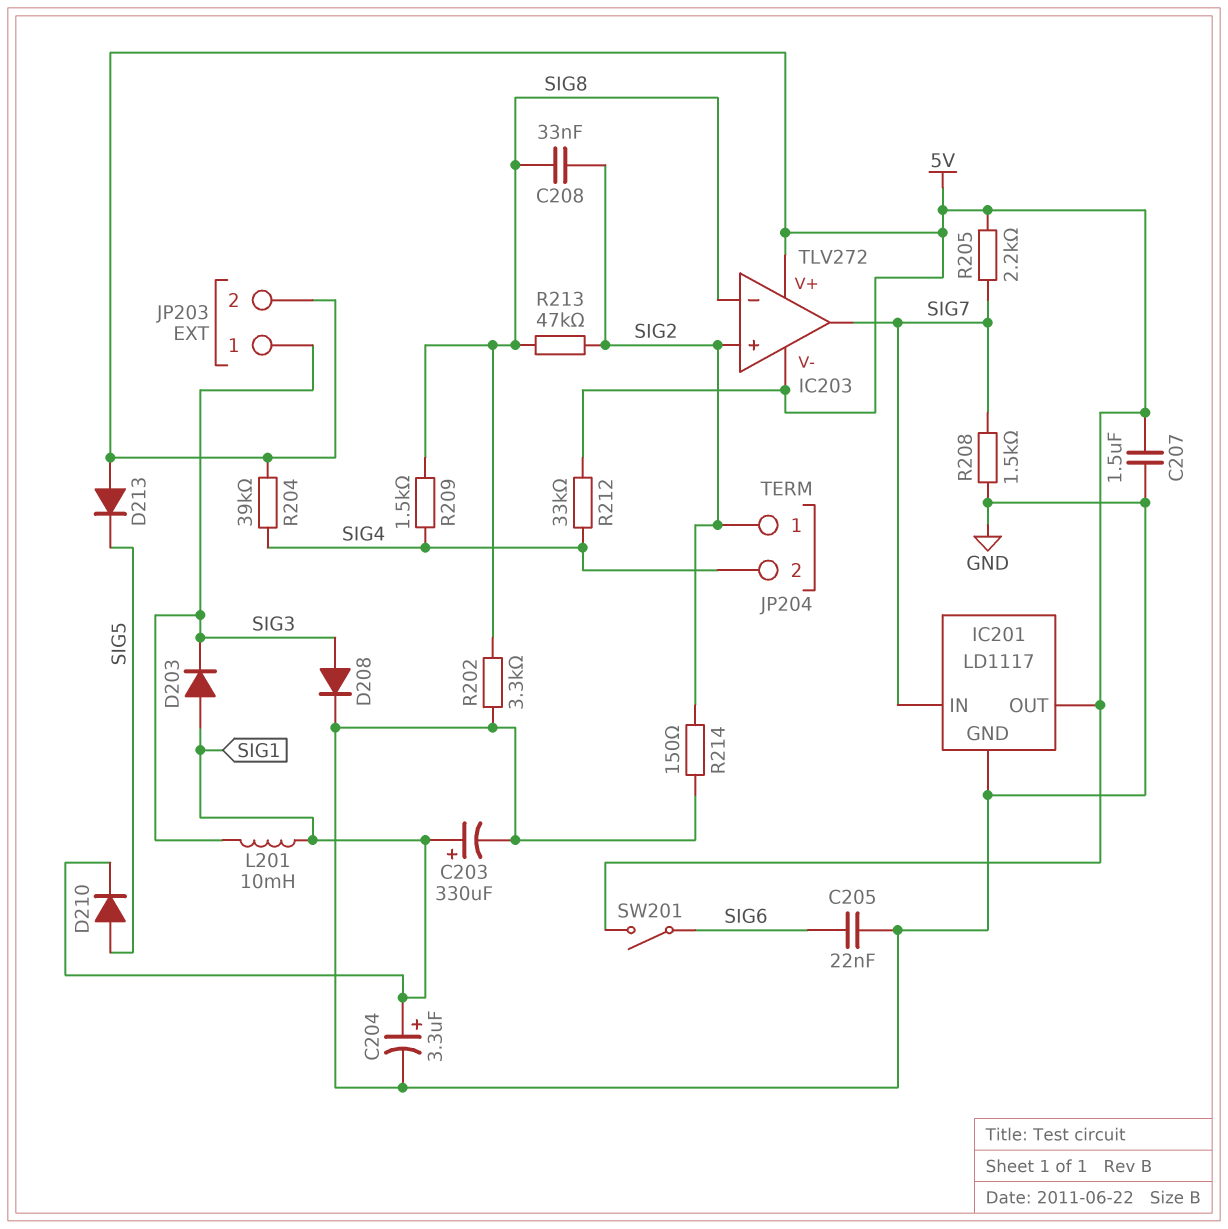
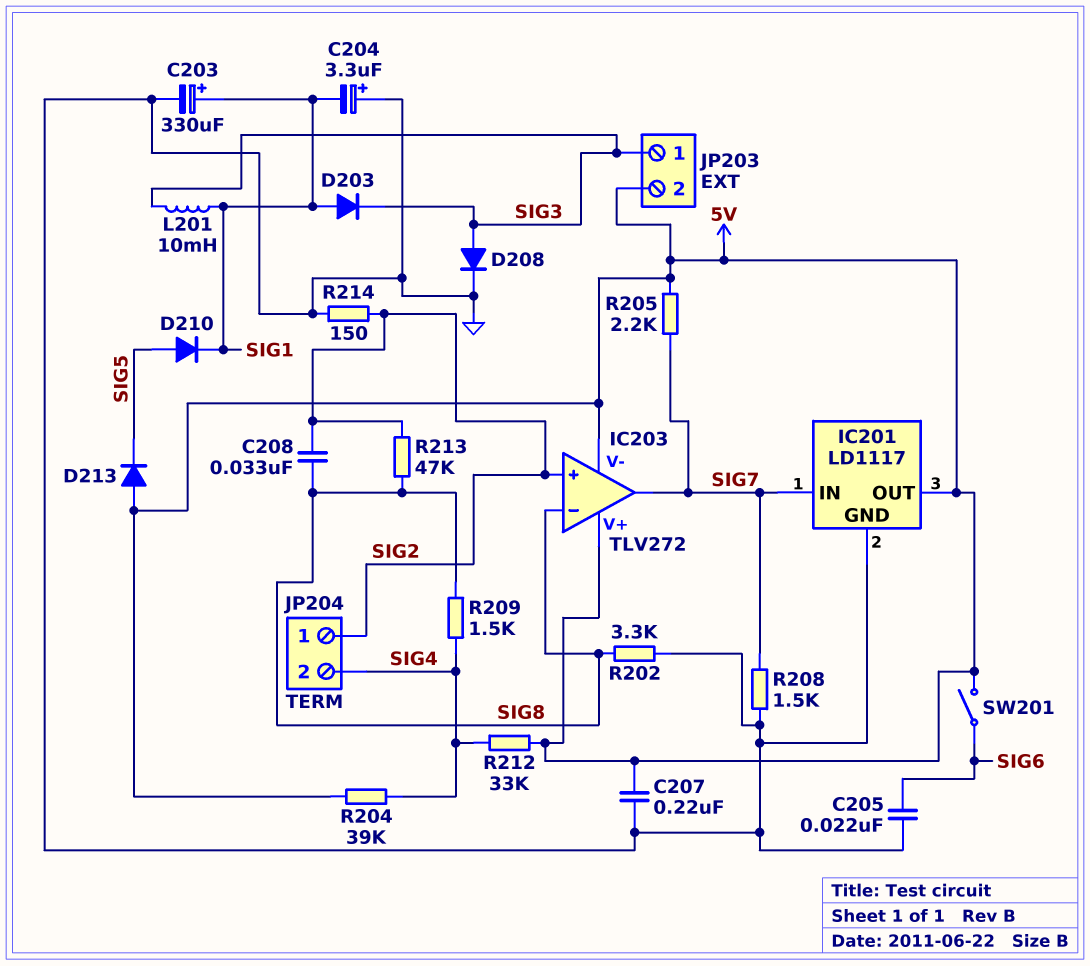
C204: 3.3uF (plus SIG1, minus GND) -> 3.3uF (plus GND, minus SIG1)
C207: 1.5uF (5V, GND) -> 220nF (5V, GND)

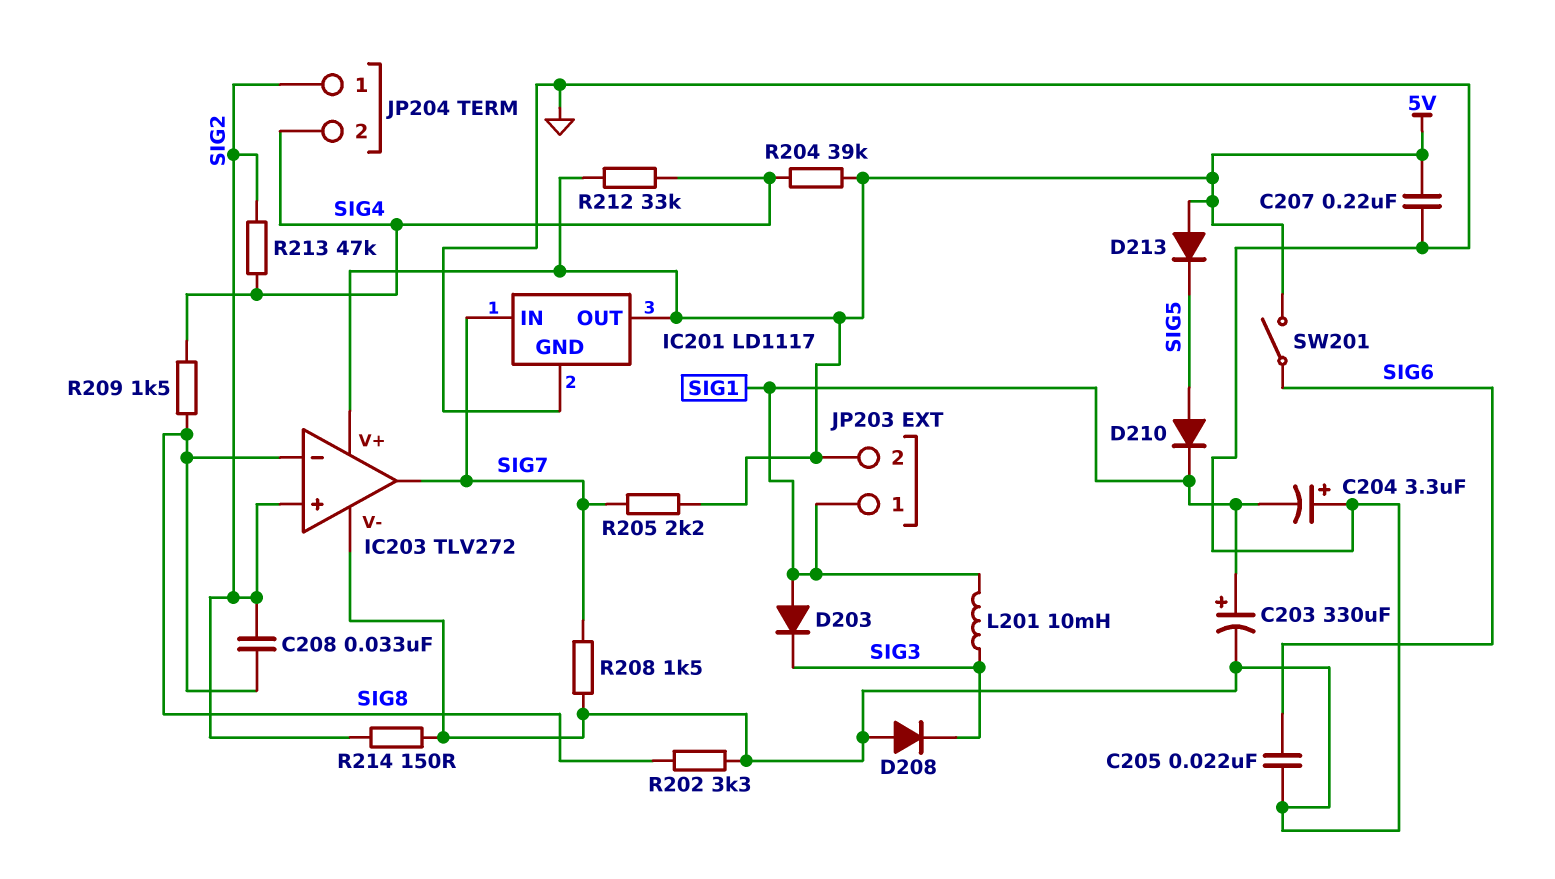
D208: diode (A SIG3, K GND) -> diode (A GND, K SIG3)
IC203 pin V-: 5V -> GND
JP203 pin 1: SIG3 -> SIG1
R213: 47k (SIG2, SIG8) -> 47k (SIG2, SIG4)

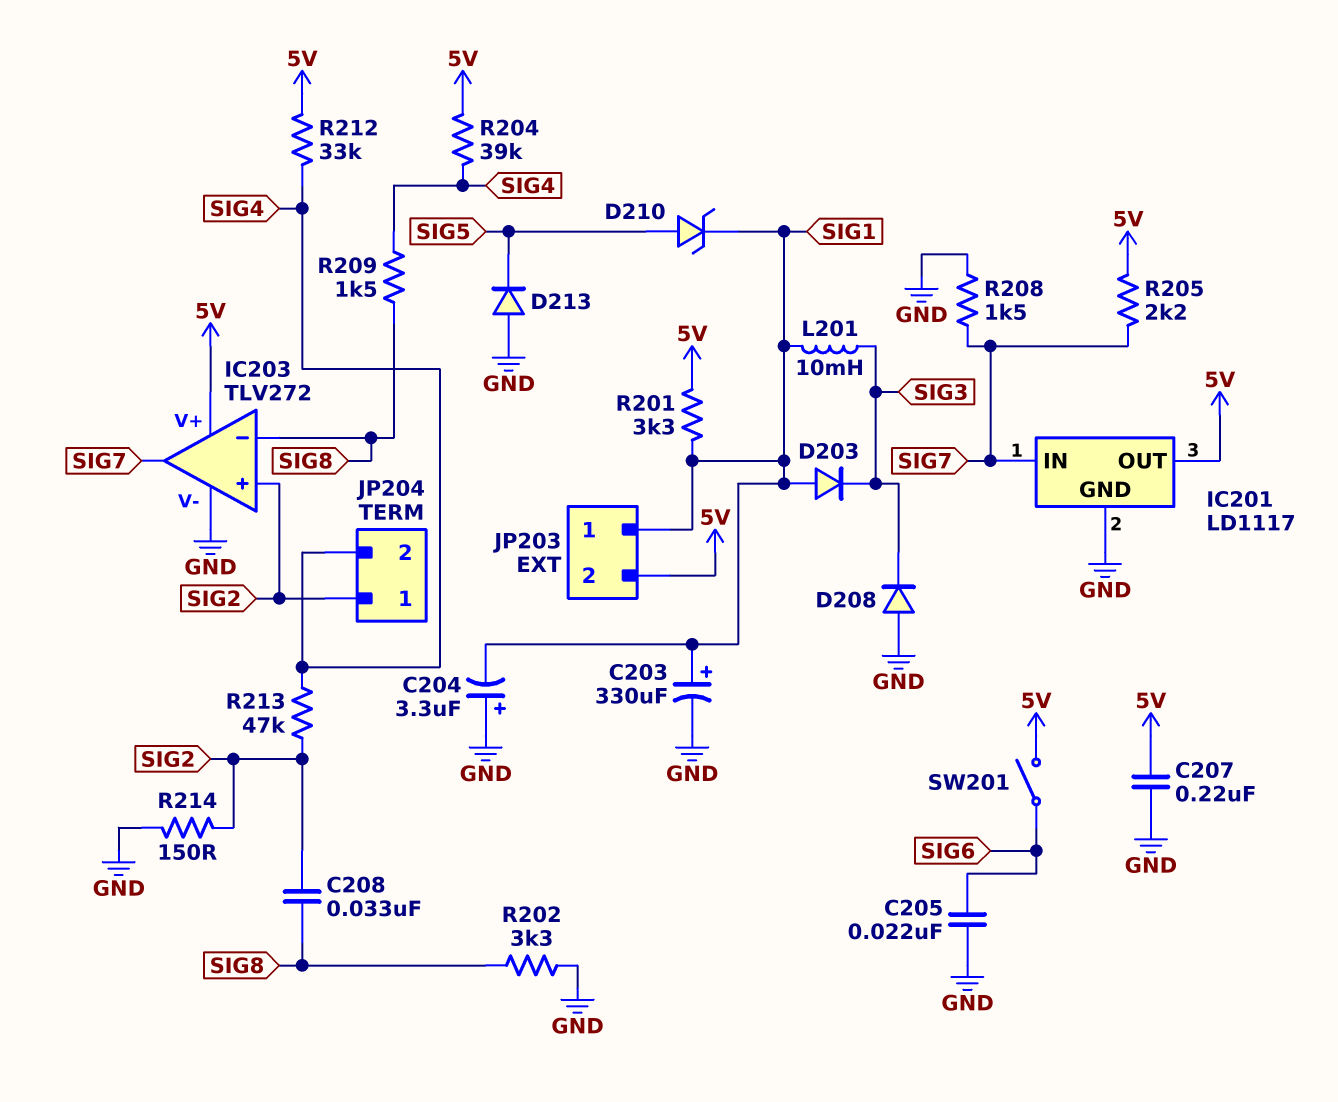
D210: diode (A SIG5, K SIG1) -> zener (A SIG5, K SIG1)
D213: diode (A 5V, K SIG5) -> diode (A GND, K SIG5)
R201: none -> 3.3k (5V, SIG1)

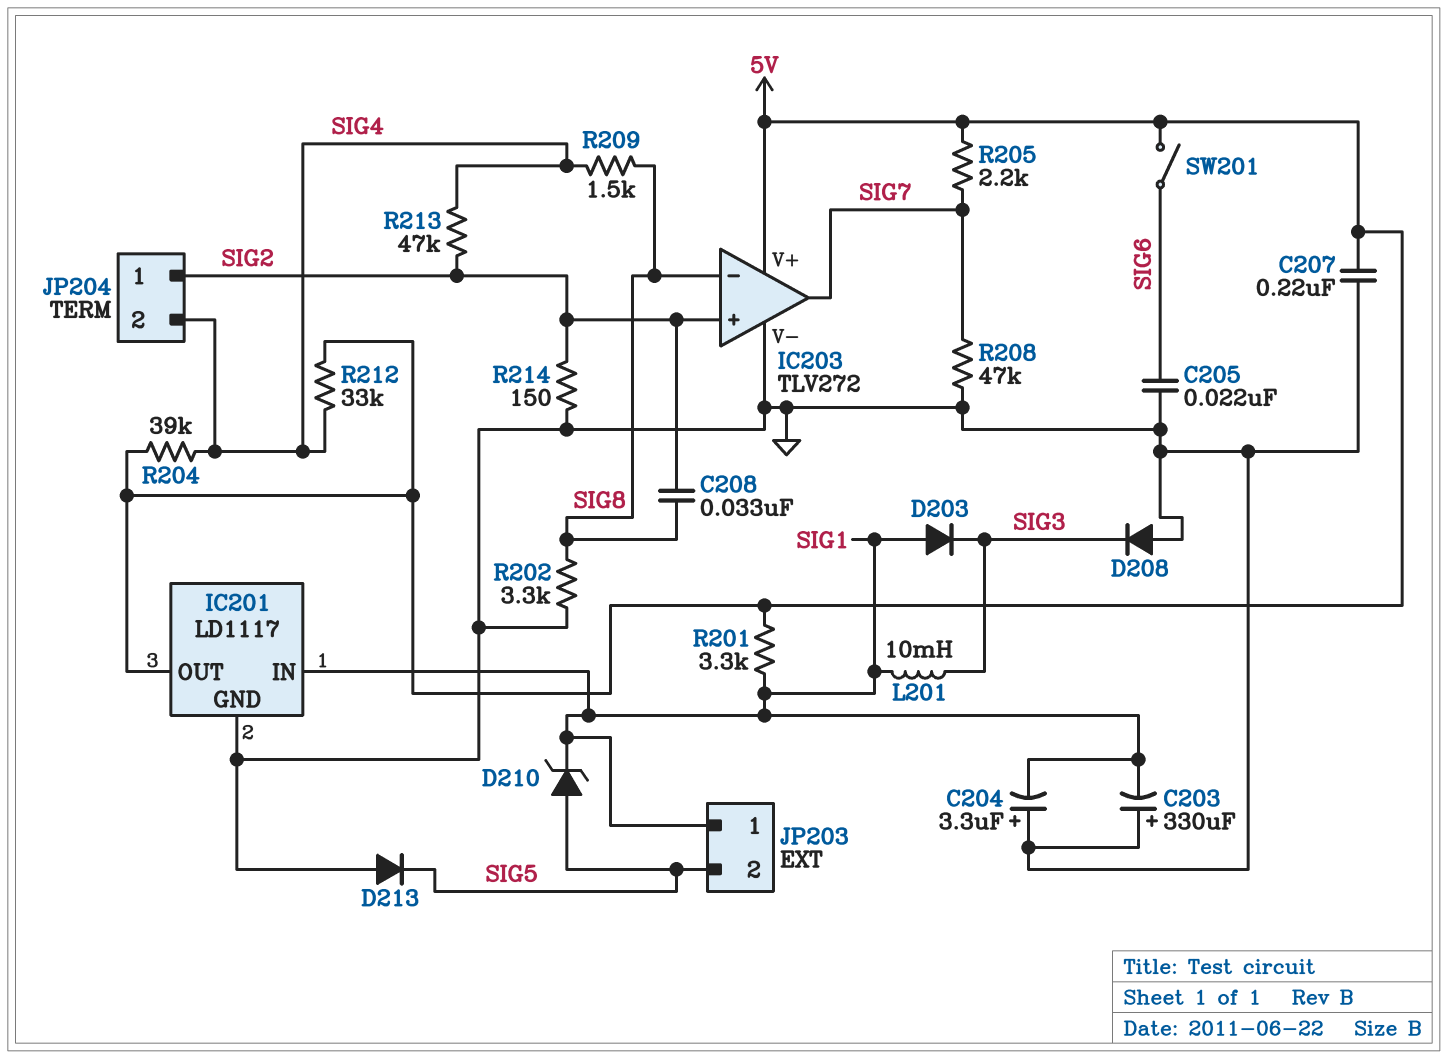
C203: 330uF (plus SIG1, minus GND) -> 330uF (plus GND, minus SIG1)
IC201 pin IN: SIG7 -> SIG1
JP203 pin 2: 5V -> SIG5
R208: 1.5k (GND, SIG7) -> 47k (GND, SIG7)

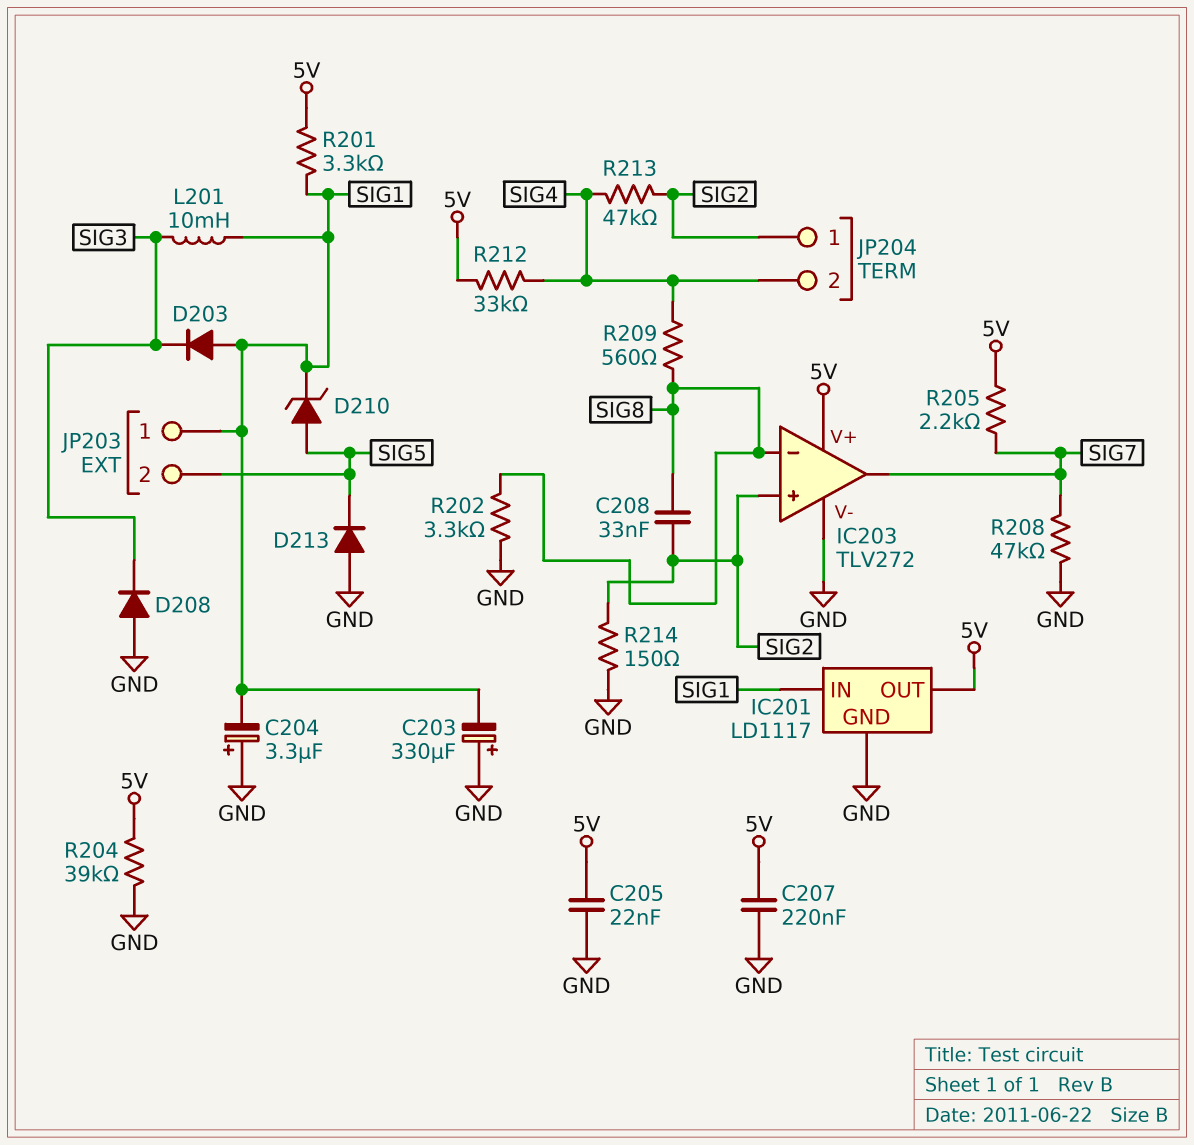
C205: 22nF (GND, SIG6) -> 22nF (5V, GND)
R204: 39k (5V, SIG4) -> 39k (5V, GND)
R209: 1.5k (SIG4, SIG8) -> 560 (SIG4, SIG8)
SW201: switch (5V, SIG6) -> none

